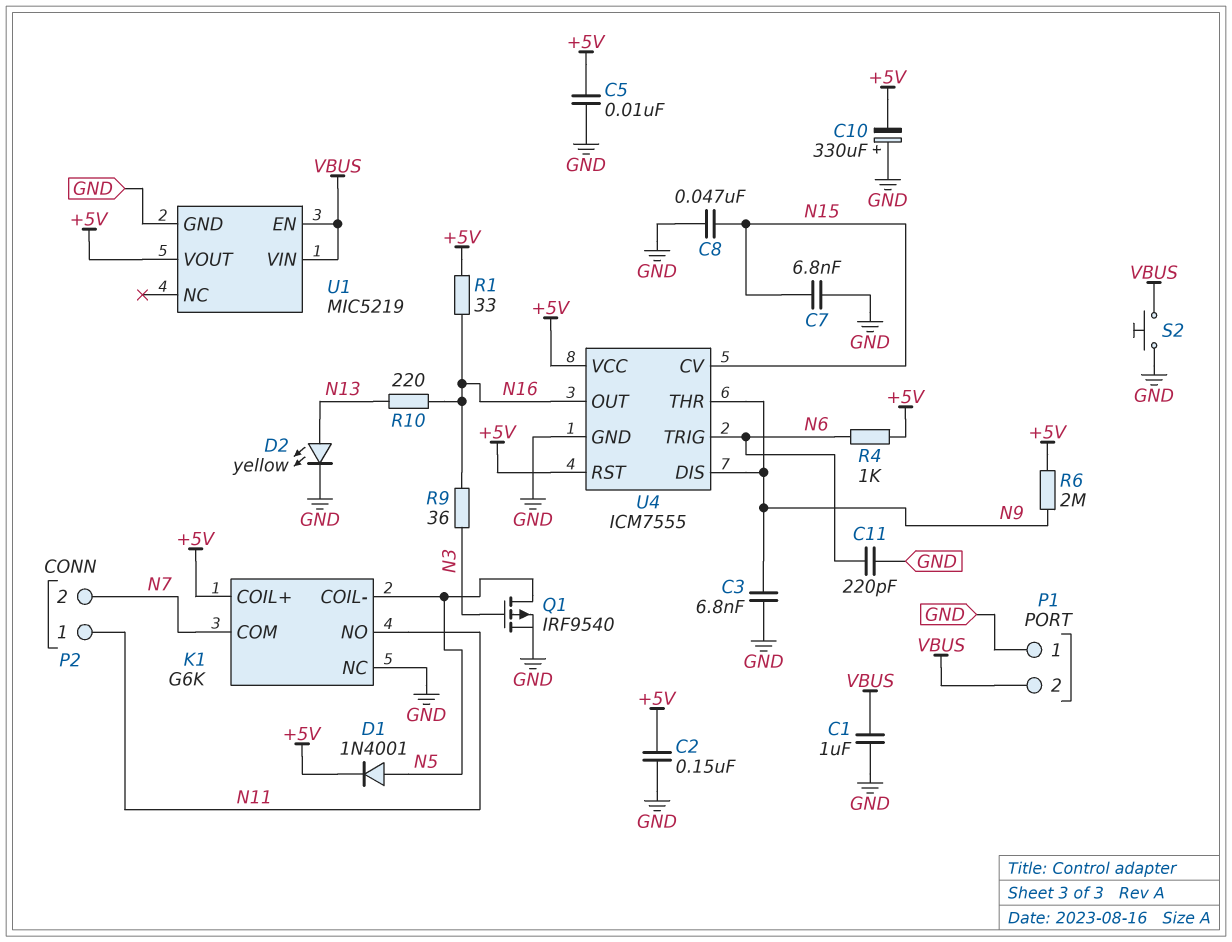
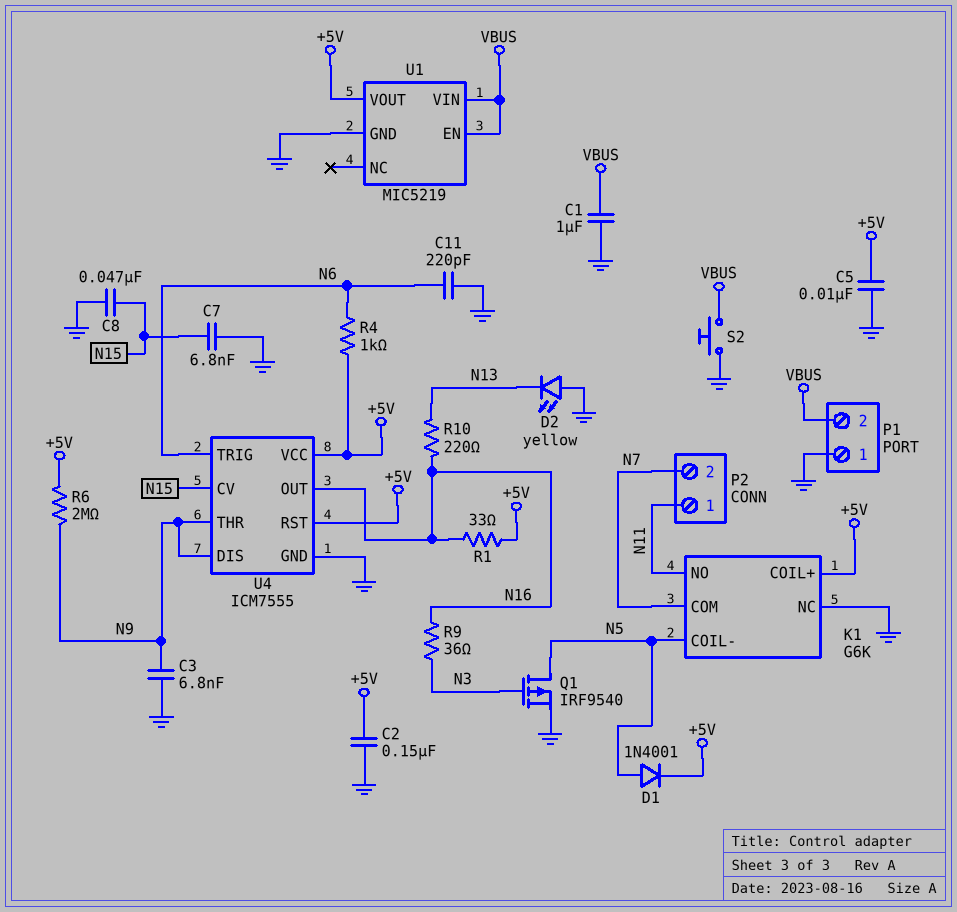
C10: 330uF (plus GND, minus +5V) -> none
D2: LED yellow (A N13, K GND) -> LED yellow (A GND, K N13)

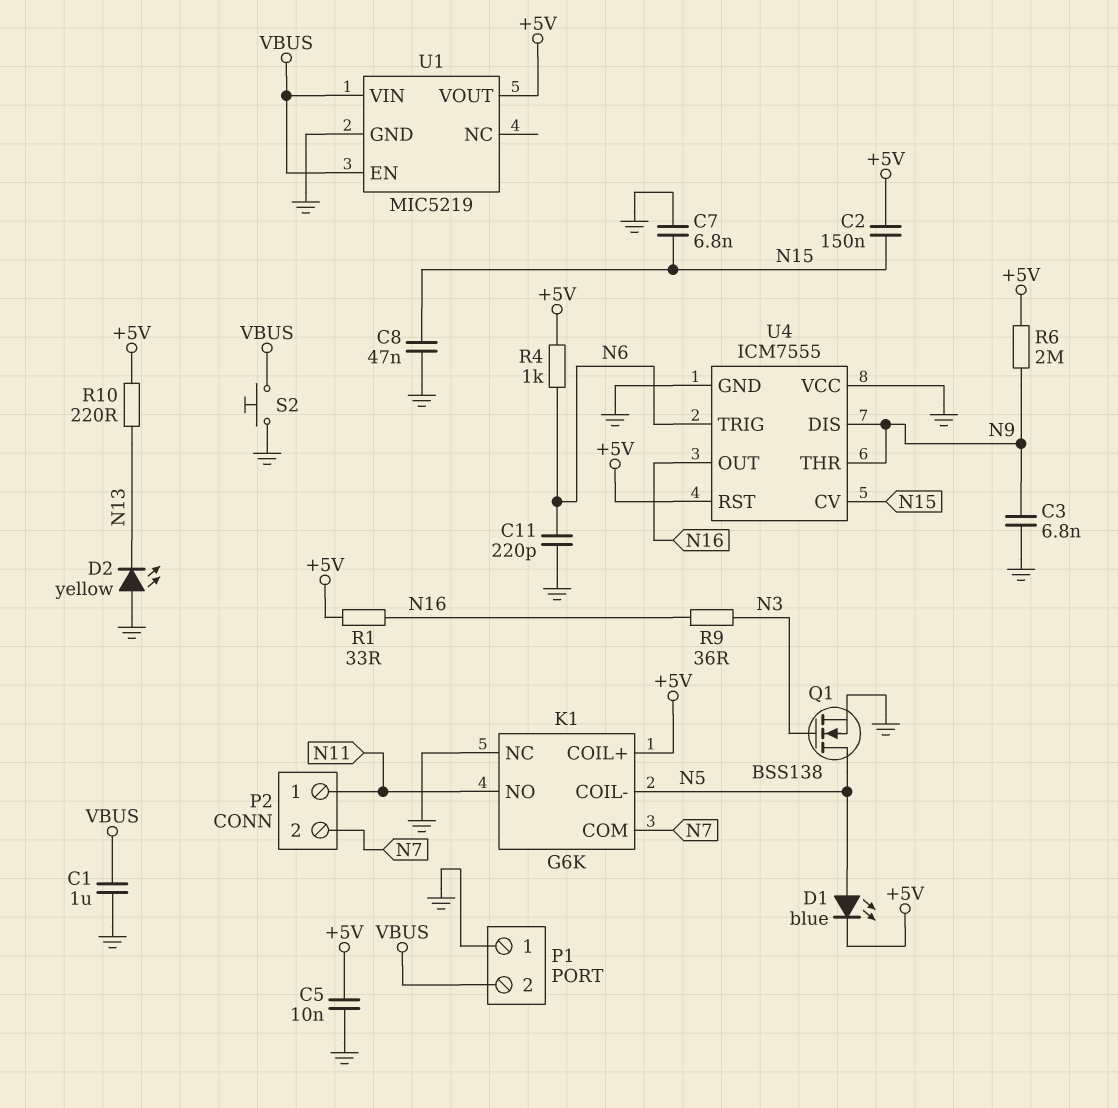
C2: 150nF (+5V, GND) -> 150nF (+5V, N15)
D1: diode 1N4001 (A N5, K +5V) -> LED blue (A N5, K +5V)
Q1: PMOS IRF9540 (G N3, D N5, S GND) -> NMOS BSS138 (G N3, D N5, S GND)
R10: 220 (N13, N16) -> 220 (+5V, N13)
U4 pin VCC: +5V -> GND

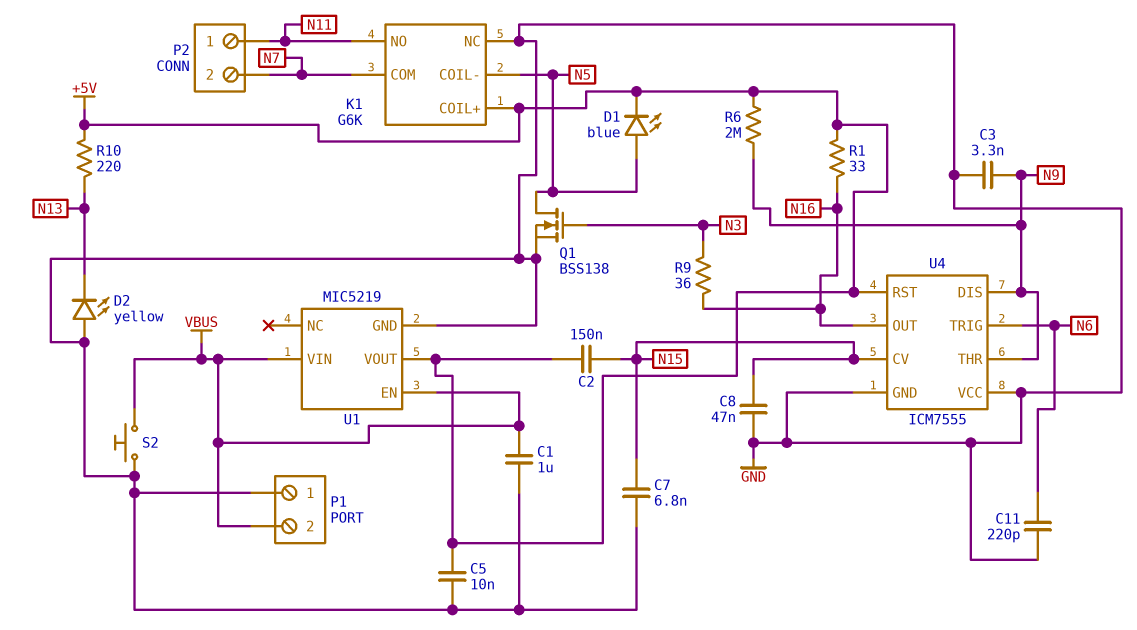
C3: 6.8nF (GND, N9) -> 3.3nF (GND, N9)
R4: 1k (+5V, N6) -> none

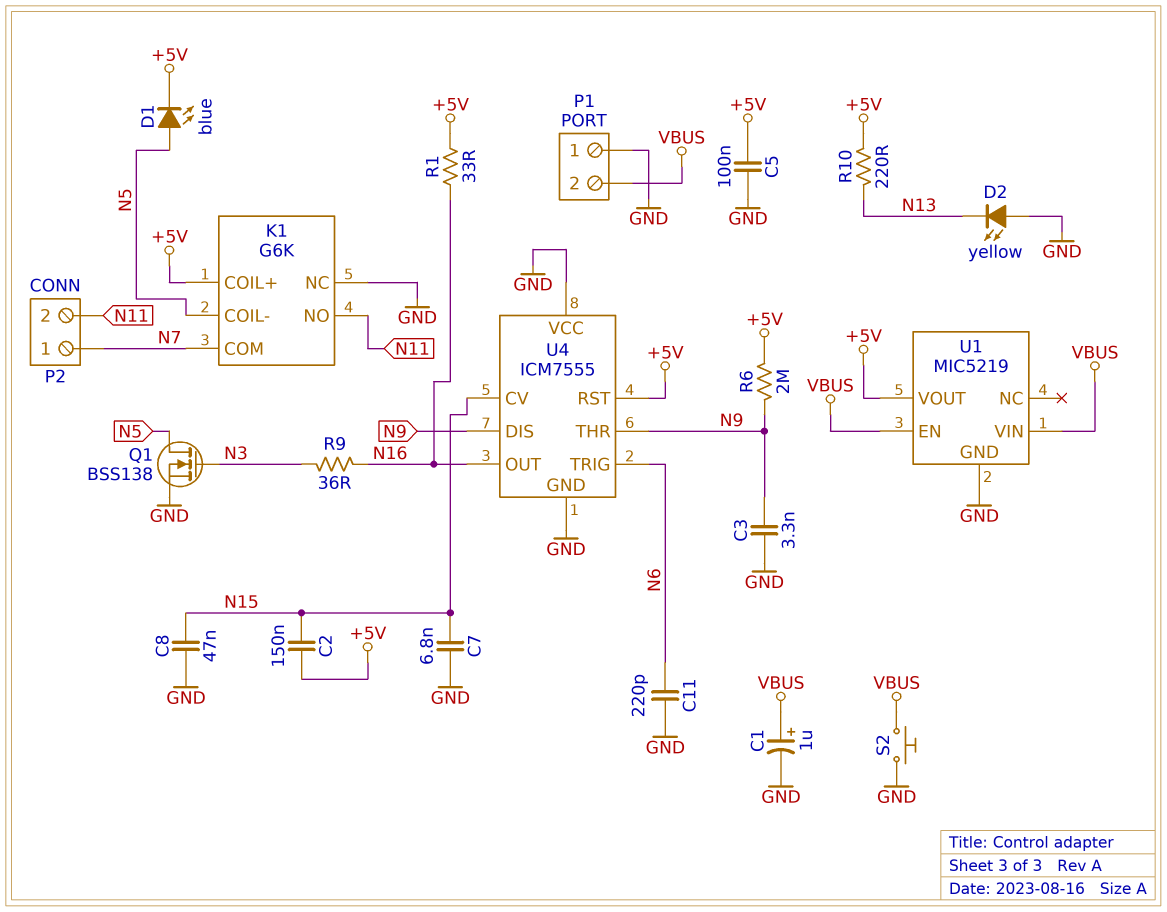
C1: 1uF (GND, VBUS) -> 1uF (plus VBUS, minus GND)
C5: 10nF (+5V, GND) -> 100nF (+5V, GND)
P2 pin 1: N11 -> N7
P2 pin 2: N7 -> N11

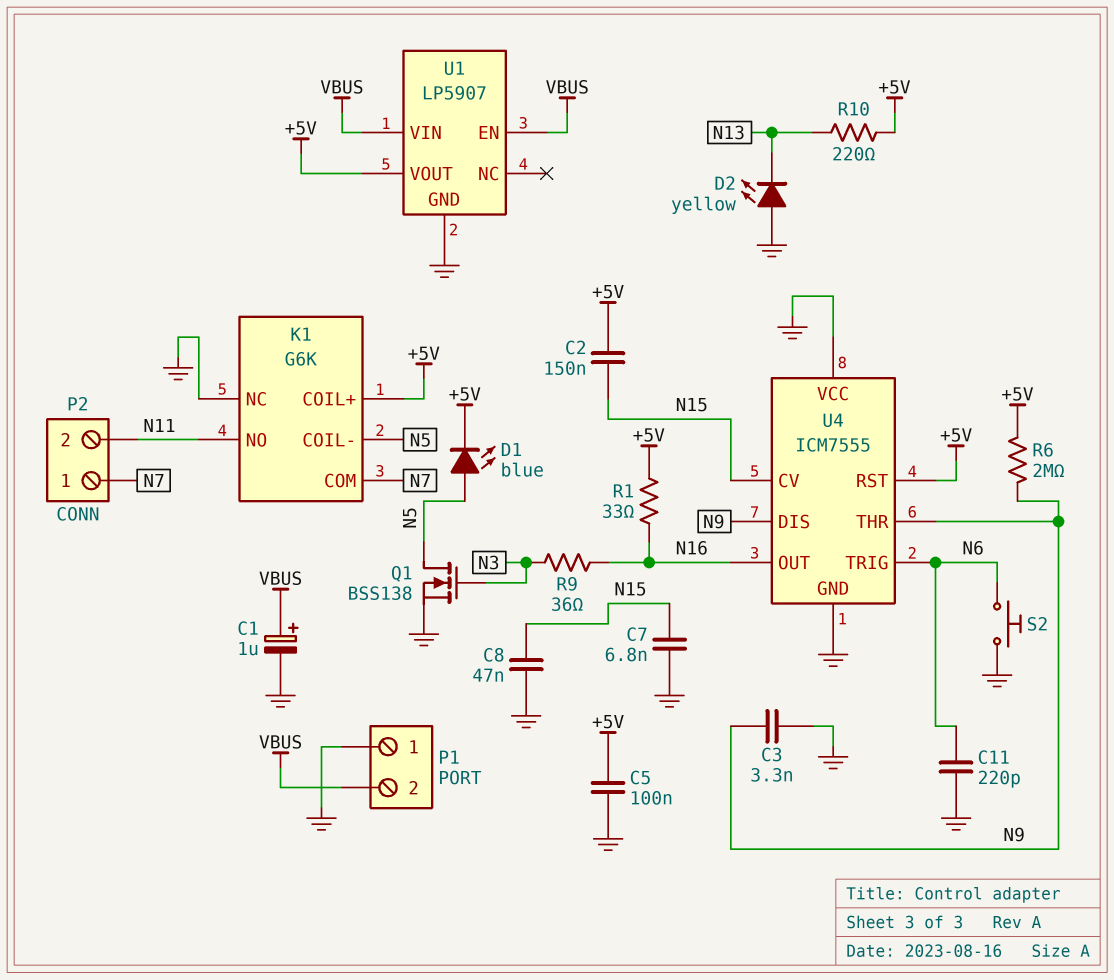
S2: button (GND, VBUS) -> button (GND, N6)
U1: MIC5219 -> LP5907

